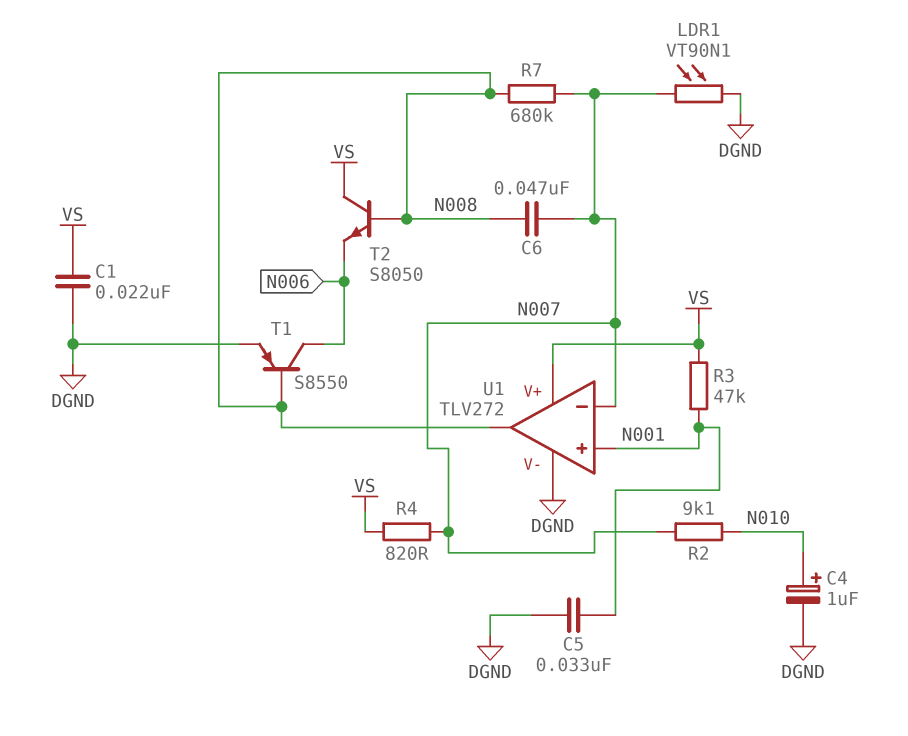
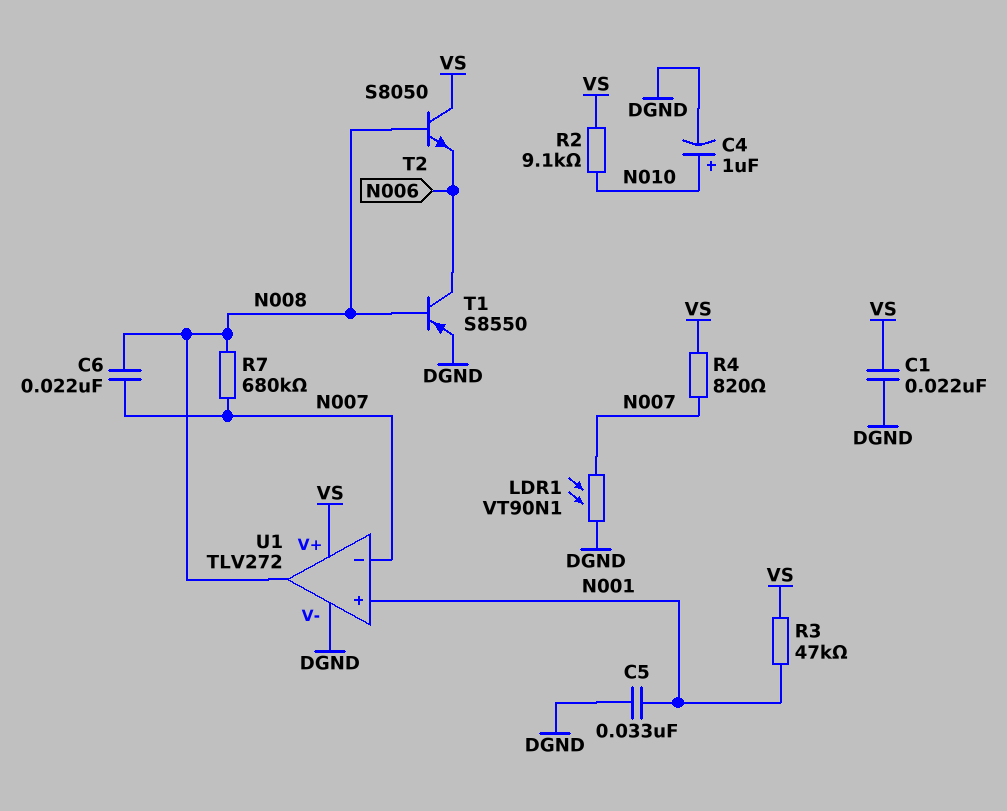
C6: 47nF (N007, N008) -> 22nF (N007, N008)
R2: 9.1k (N007, N010) -> 9.1k (N010, VS)

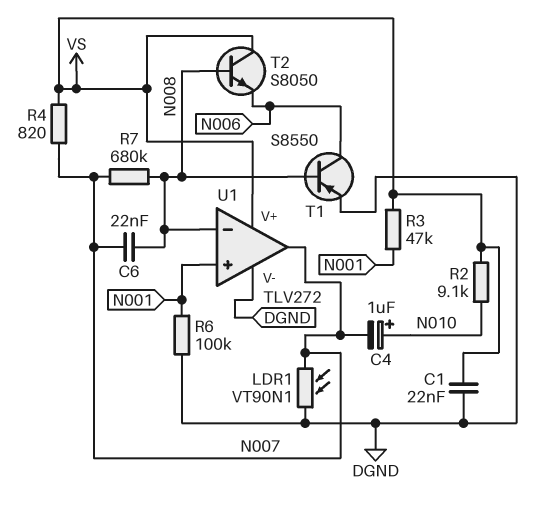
C4: 1uF (plus N010, minus DGND) -> 1uF (plus N010, minus N007)
C5: 33nF (DGND, N001) -> none
R6: none -> 100k (DGND, N001)
U1 pin in-: N007 -> N008
U1 pin out: N008 -> N007

